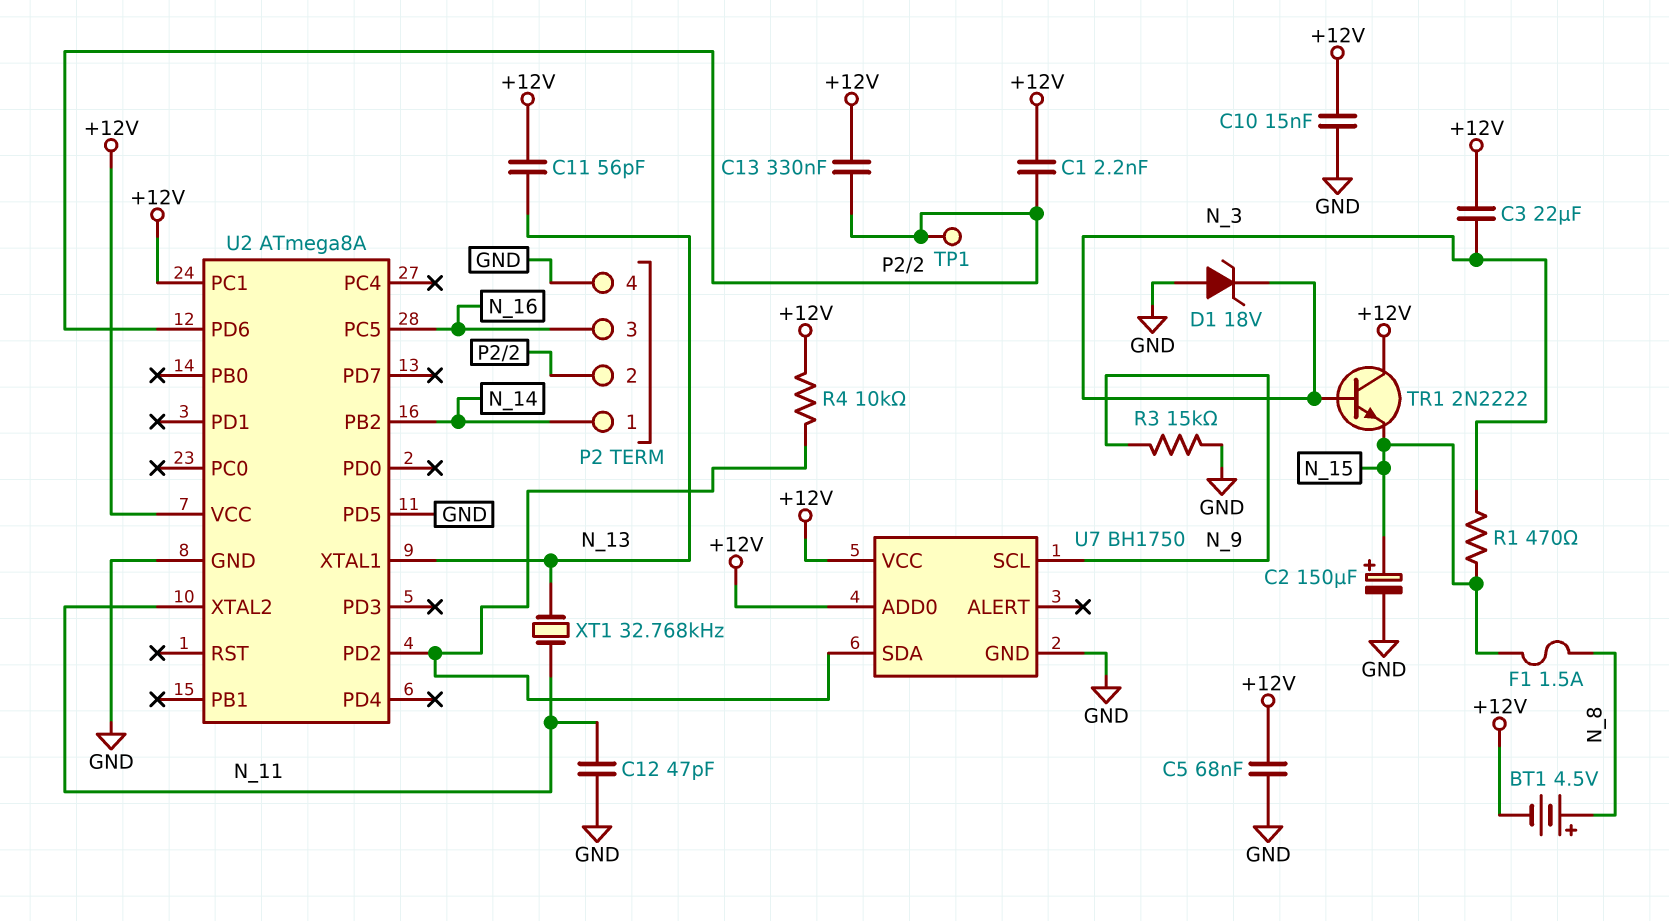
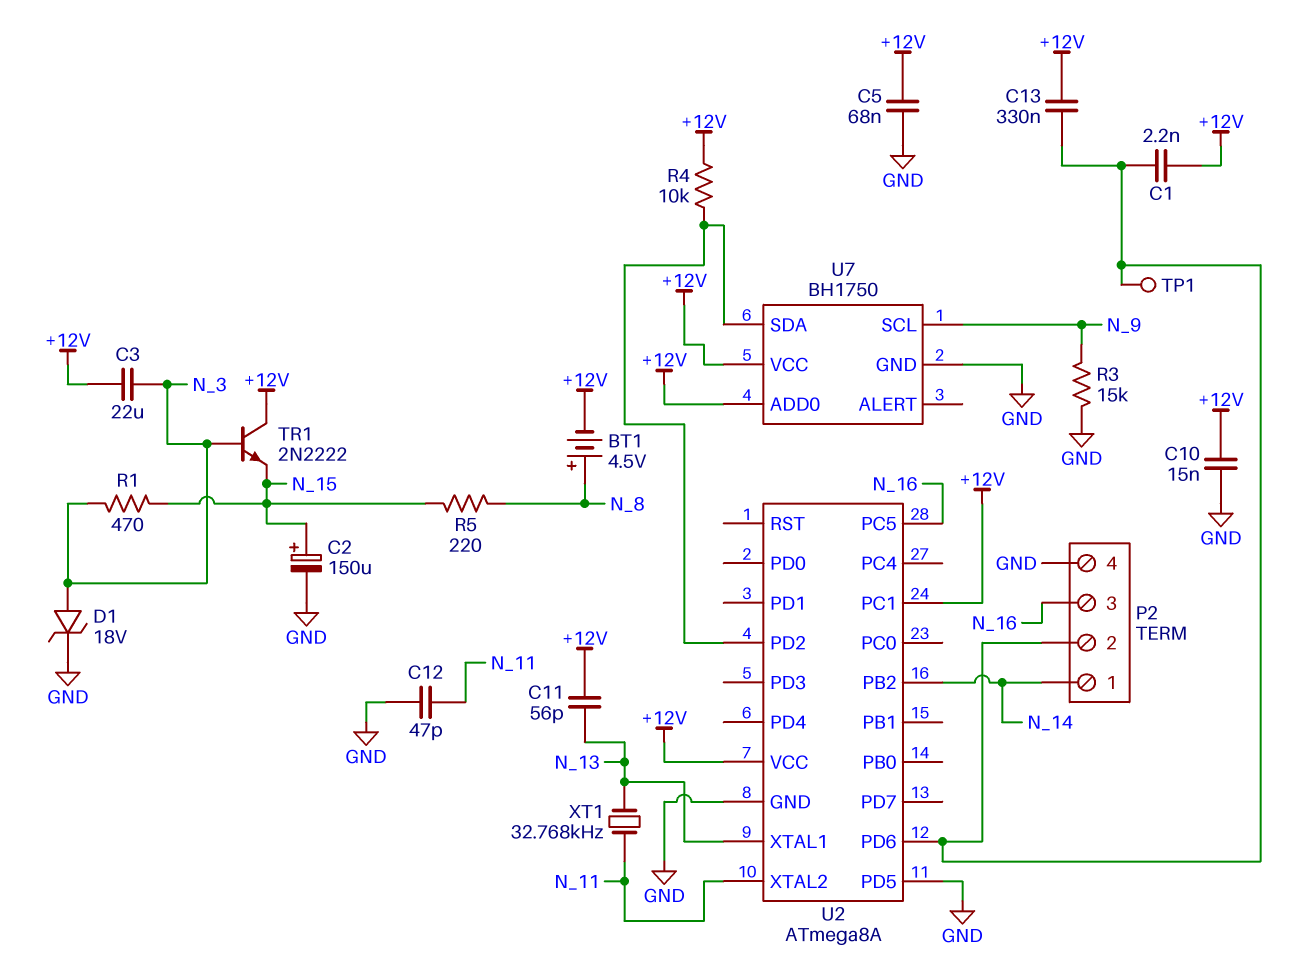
D1: zener 18V (A GND, K N_3) -> zener 18V (A N_3, K GND)
F1: 1.5A (N_8, N_15) -> none
R5: none -> 220 (N_8, N_15)

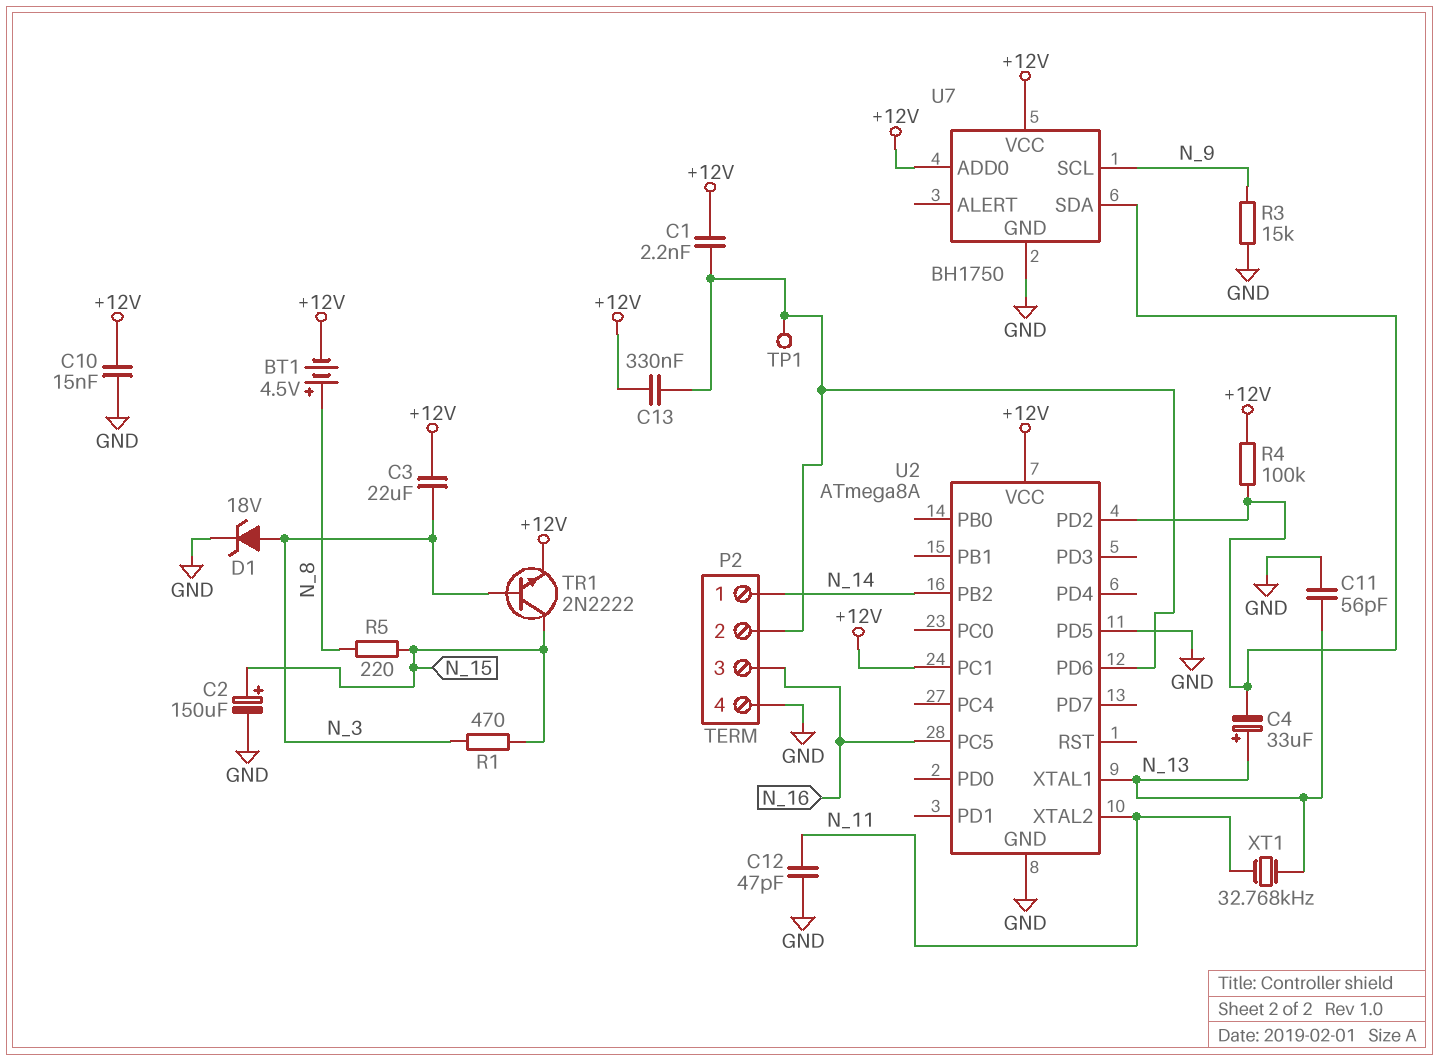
C4: none -> 33uF (plus N_13, minus U2/PD2)
C5: 68nF (+12V, GND) -> none
C11: 56pF (+12V, N_13) -> 56pF (GND, N_13)
R4: 10k (+12V, U2/PD2) -> 100k (+12V, U2/PD2)
TR1: NPN 2N2222 (B N_3, C +12V, E N_15) -> NPN 2N2222 (B N_3, C N_15, E +12V)

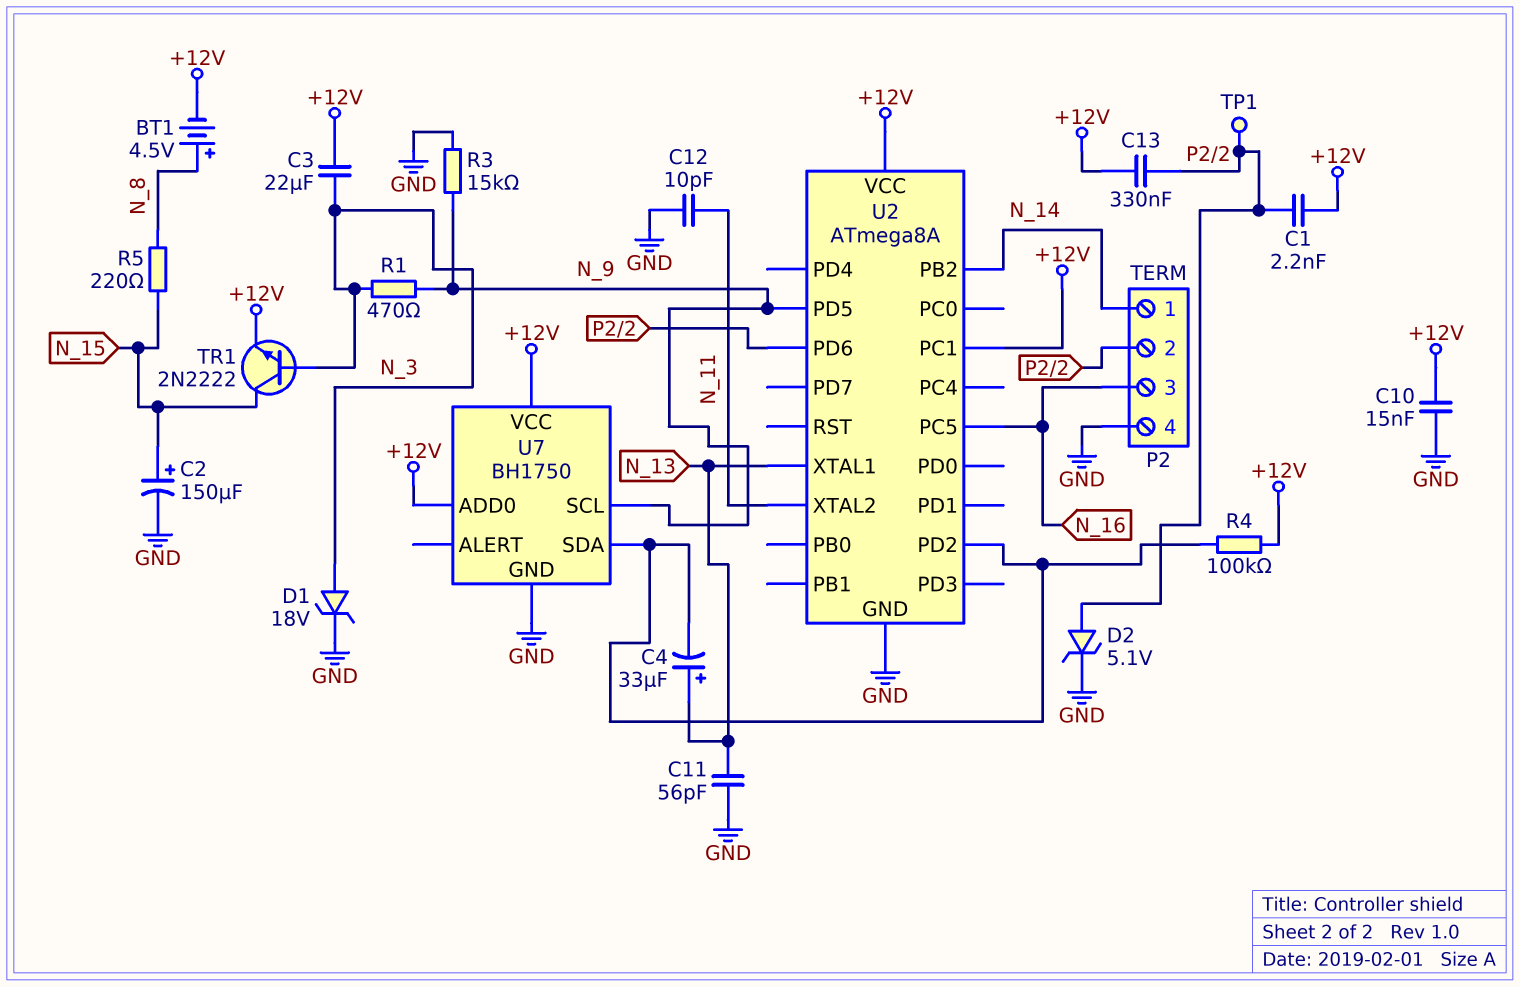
C12: 47pF (GND, N_11) -> 10pF (GND, N_11)
D2: none -> zener 5.1V (A P2/2, K GND)
R1: 470 (N_3, N_15) -> 470 (N_3, N_9)
U2 pin PD5: GND -> N_9
XT1: 32.768kHz (N_11, N_13) -> none

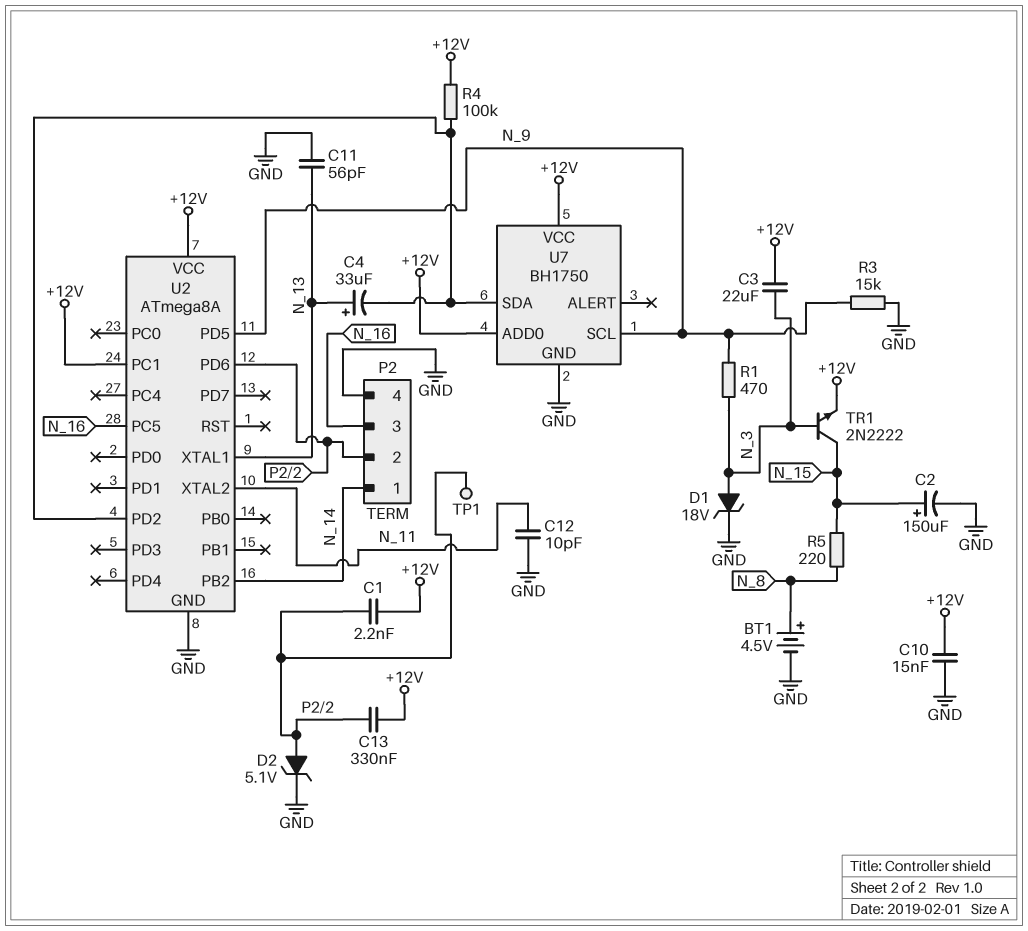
BT1: 4.5V (plus N_8, minus +12V) -> 4.5V (plus N_8, minus GND)

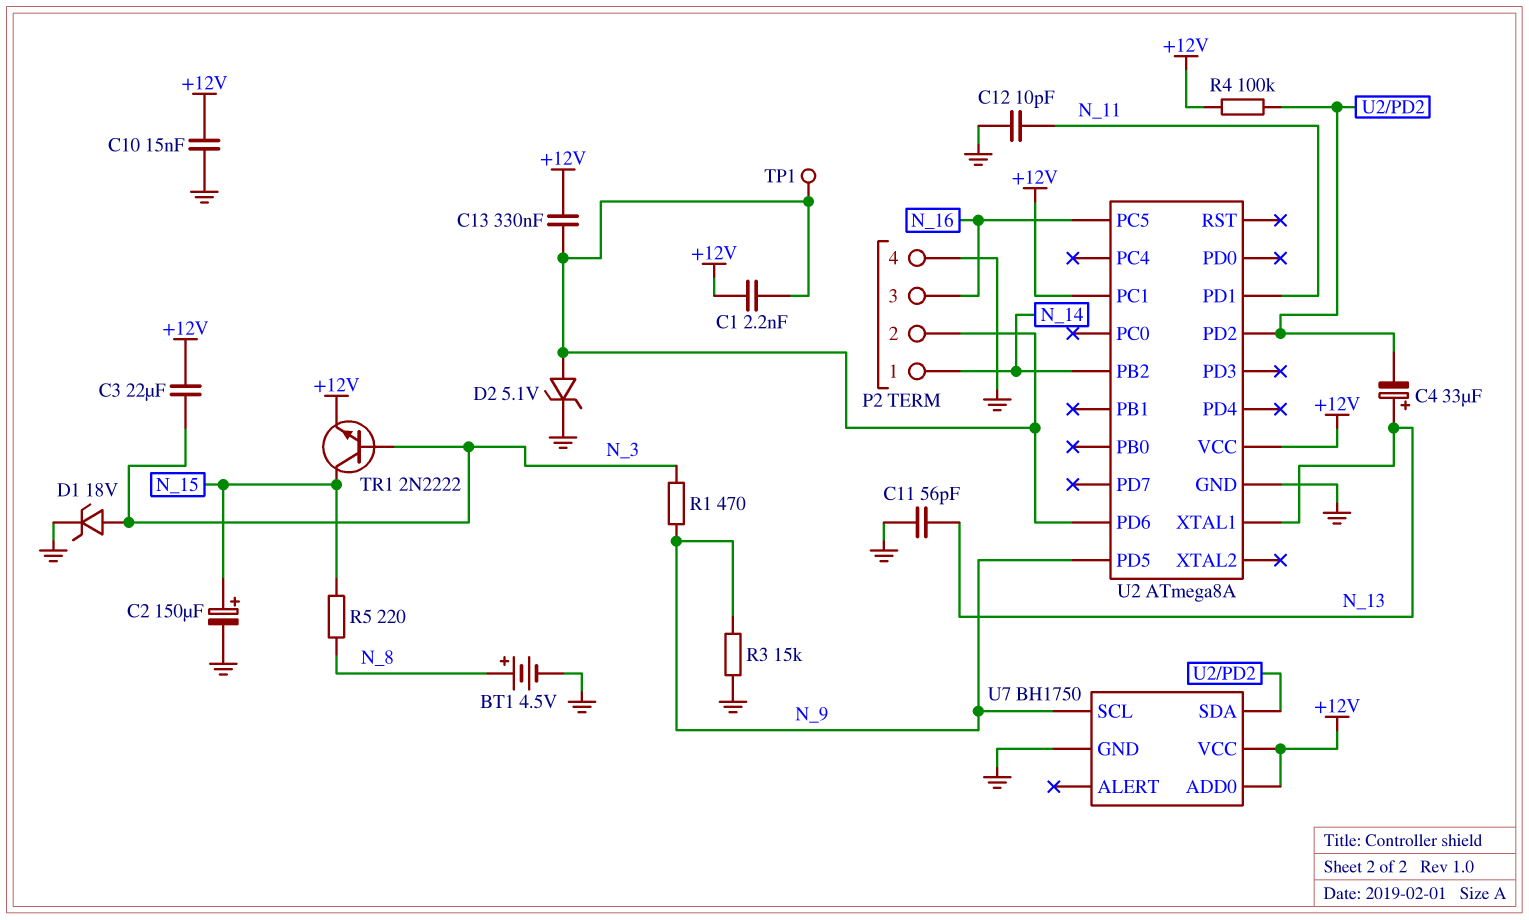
U2 pin PD1: none -> N_11
U2 pin XTAL2: N_11 -> none

